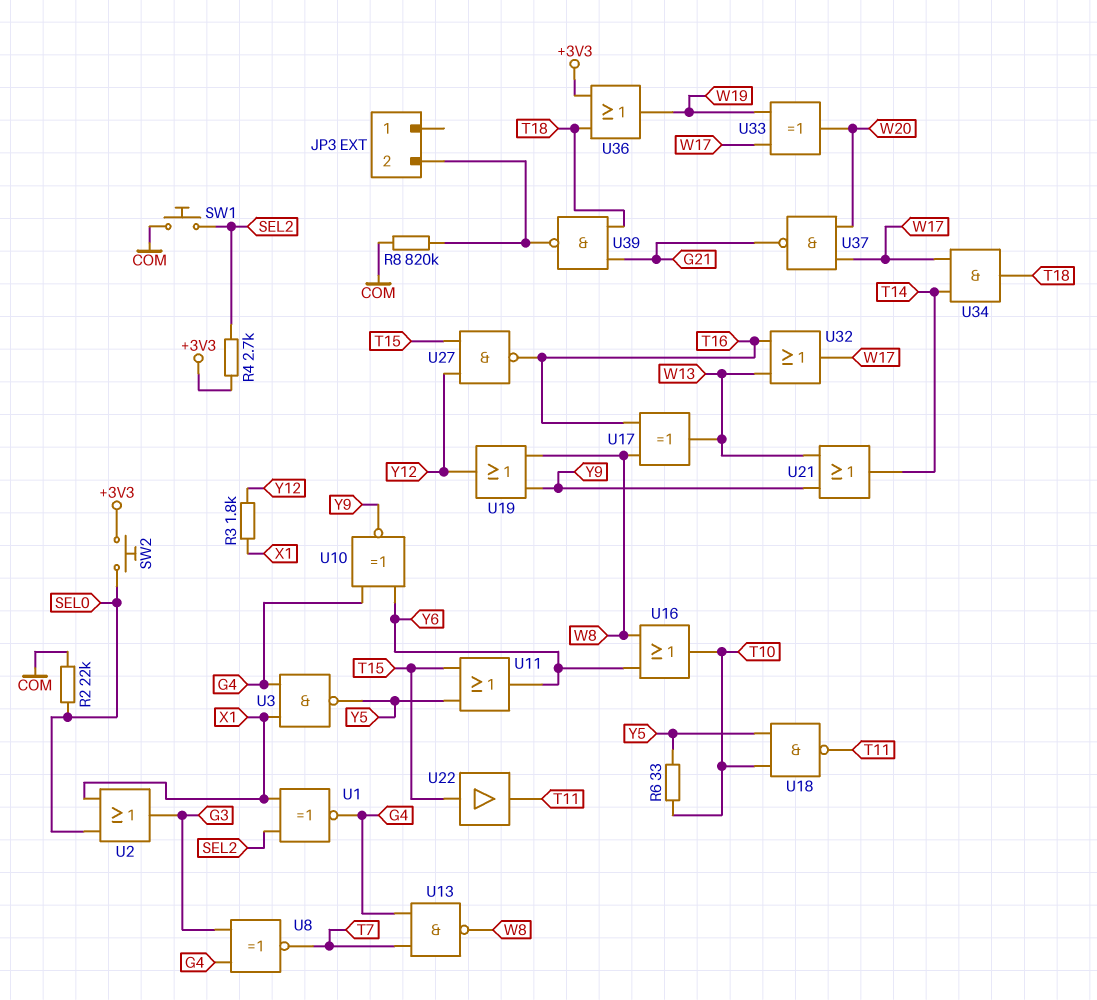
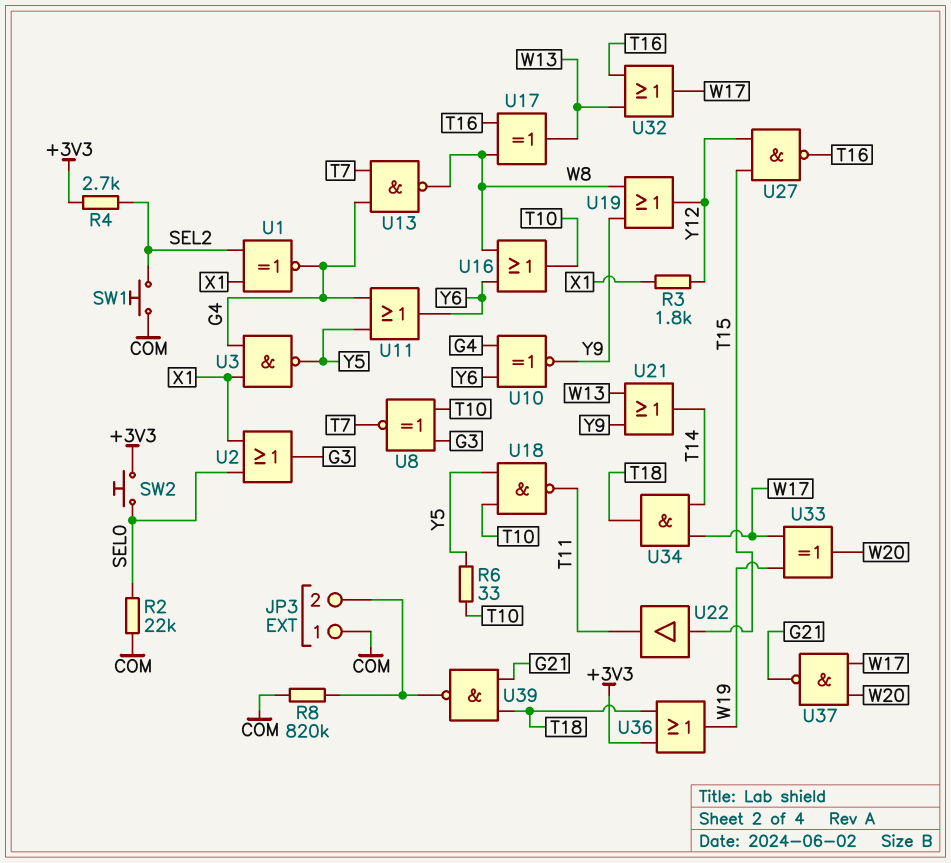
JP3 pin 1: none -> COM
U8: XNOR (in G3, in G4, out T7) -> XNOR (in G3, in T10, out T7)
U11: OR (in T15, in Y5, out Y6) -> OR (in G4, in Y5, out Y6)

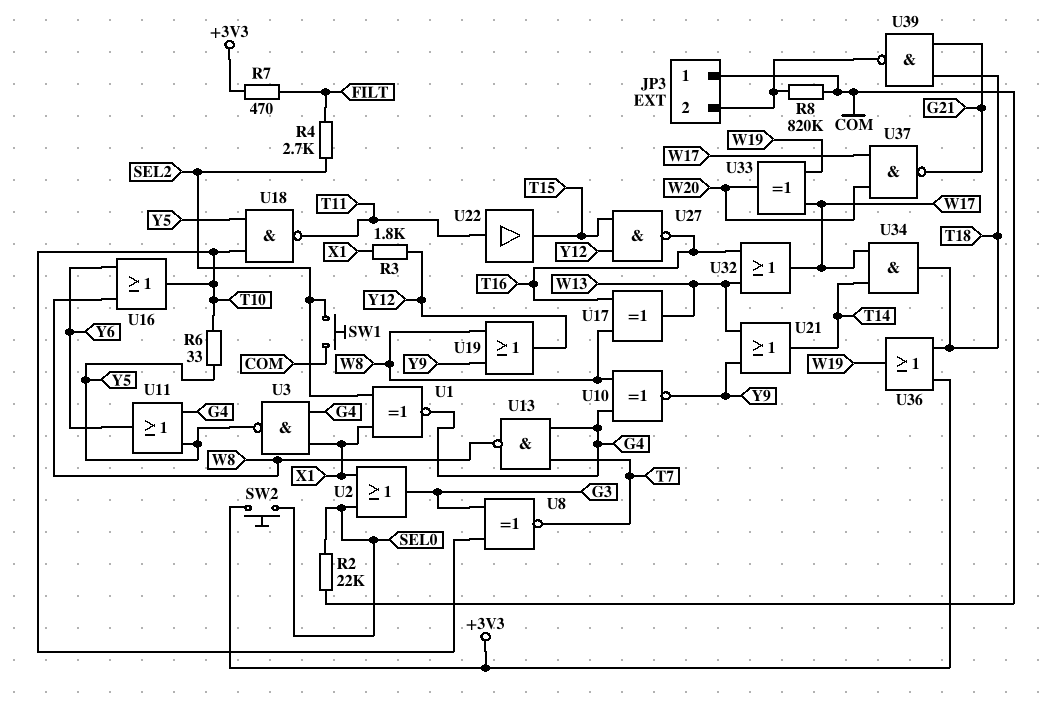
R4: 2.7k (+3V3, SEL2) -> 2.7k (FILT, SEL2)
R7: none -> 470 (+3V3, FILT)
U10: XNOR (in G4, in Y6, out Y9) -> XNOR (in G4, in W8, out Y9)
U22: buffer (in T15, out T11) -> buffer (in T11, out T15)

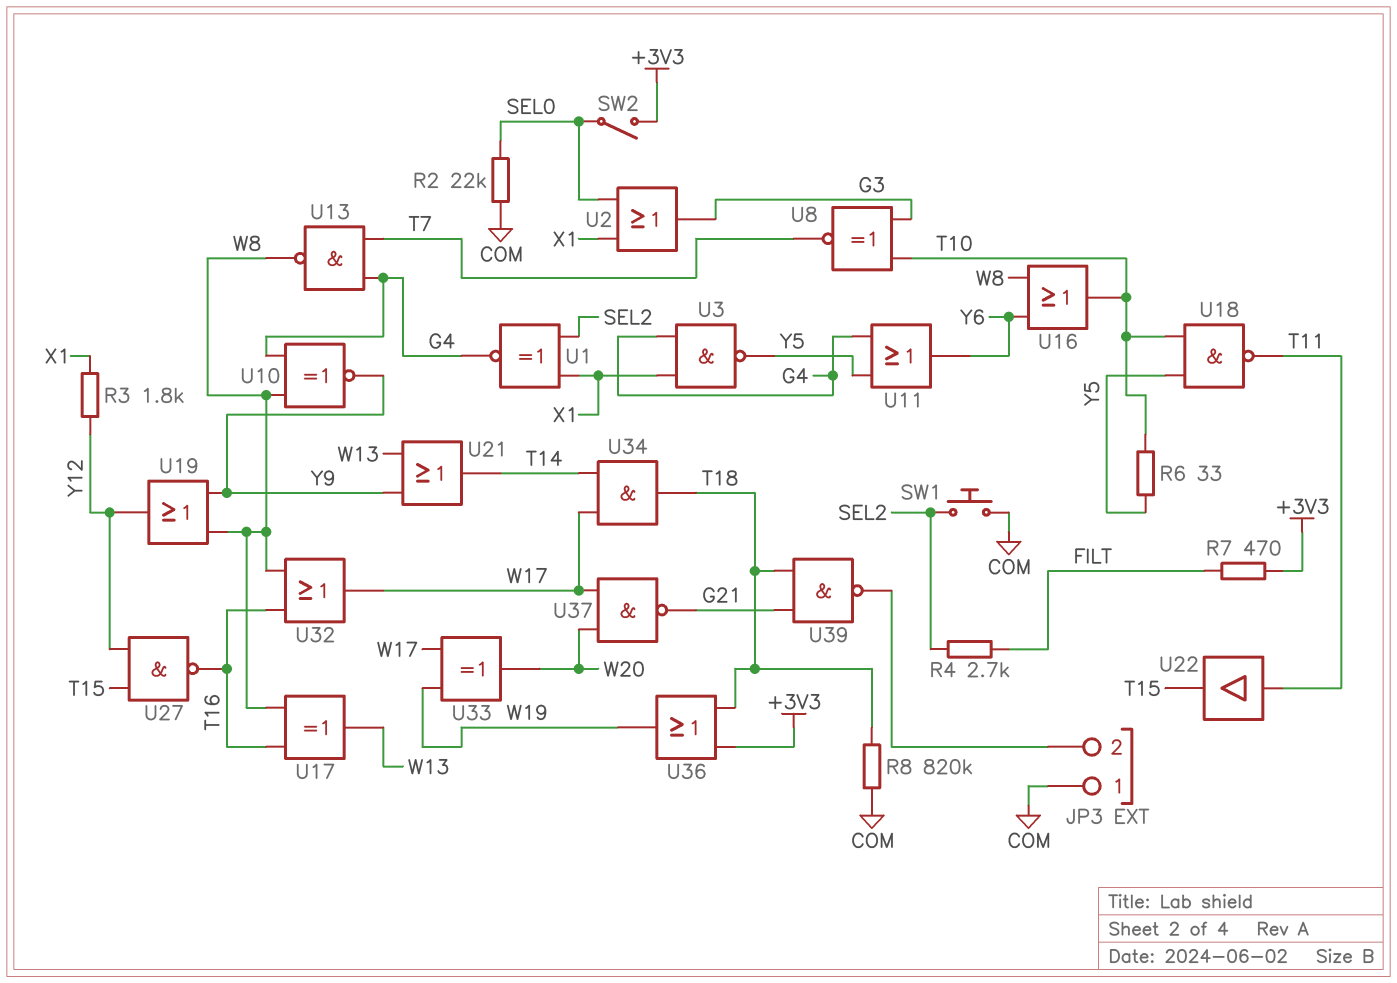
R8: 820k (COM, JP3/2) -> 820k (COM, T18)
SW2: button (+3V3, SEL0) -> switch (+3V3, SEL0)
U32: OR (in T16, in W13, out W17) -> OR (in T16, in W8, out W17)

